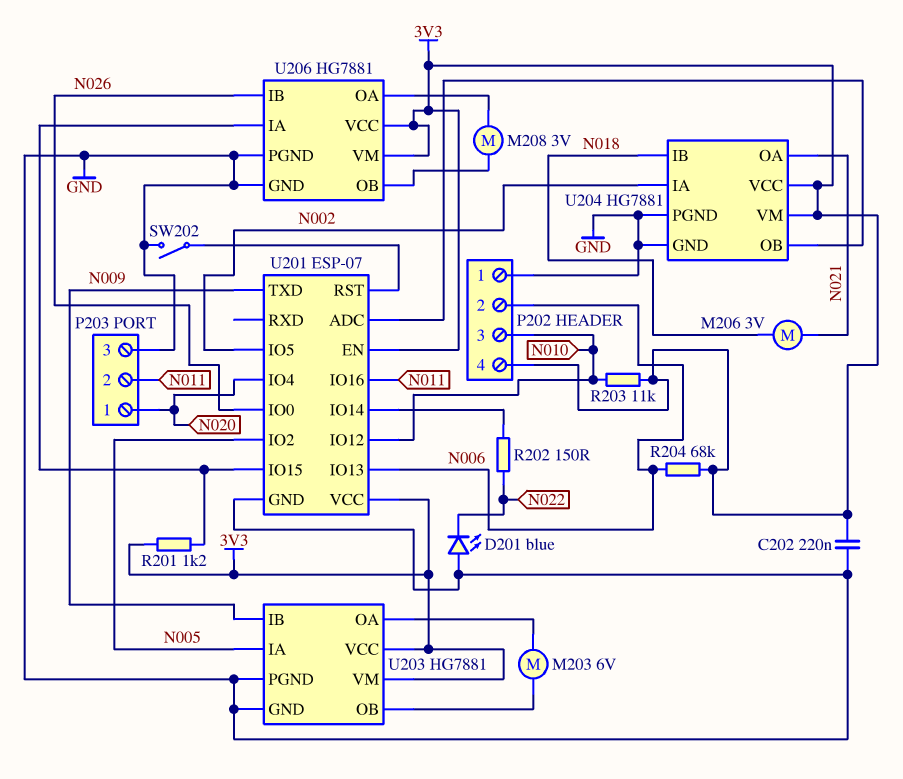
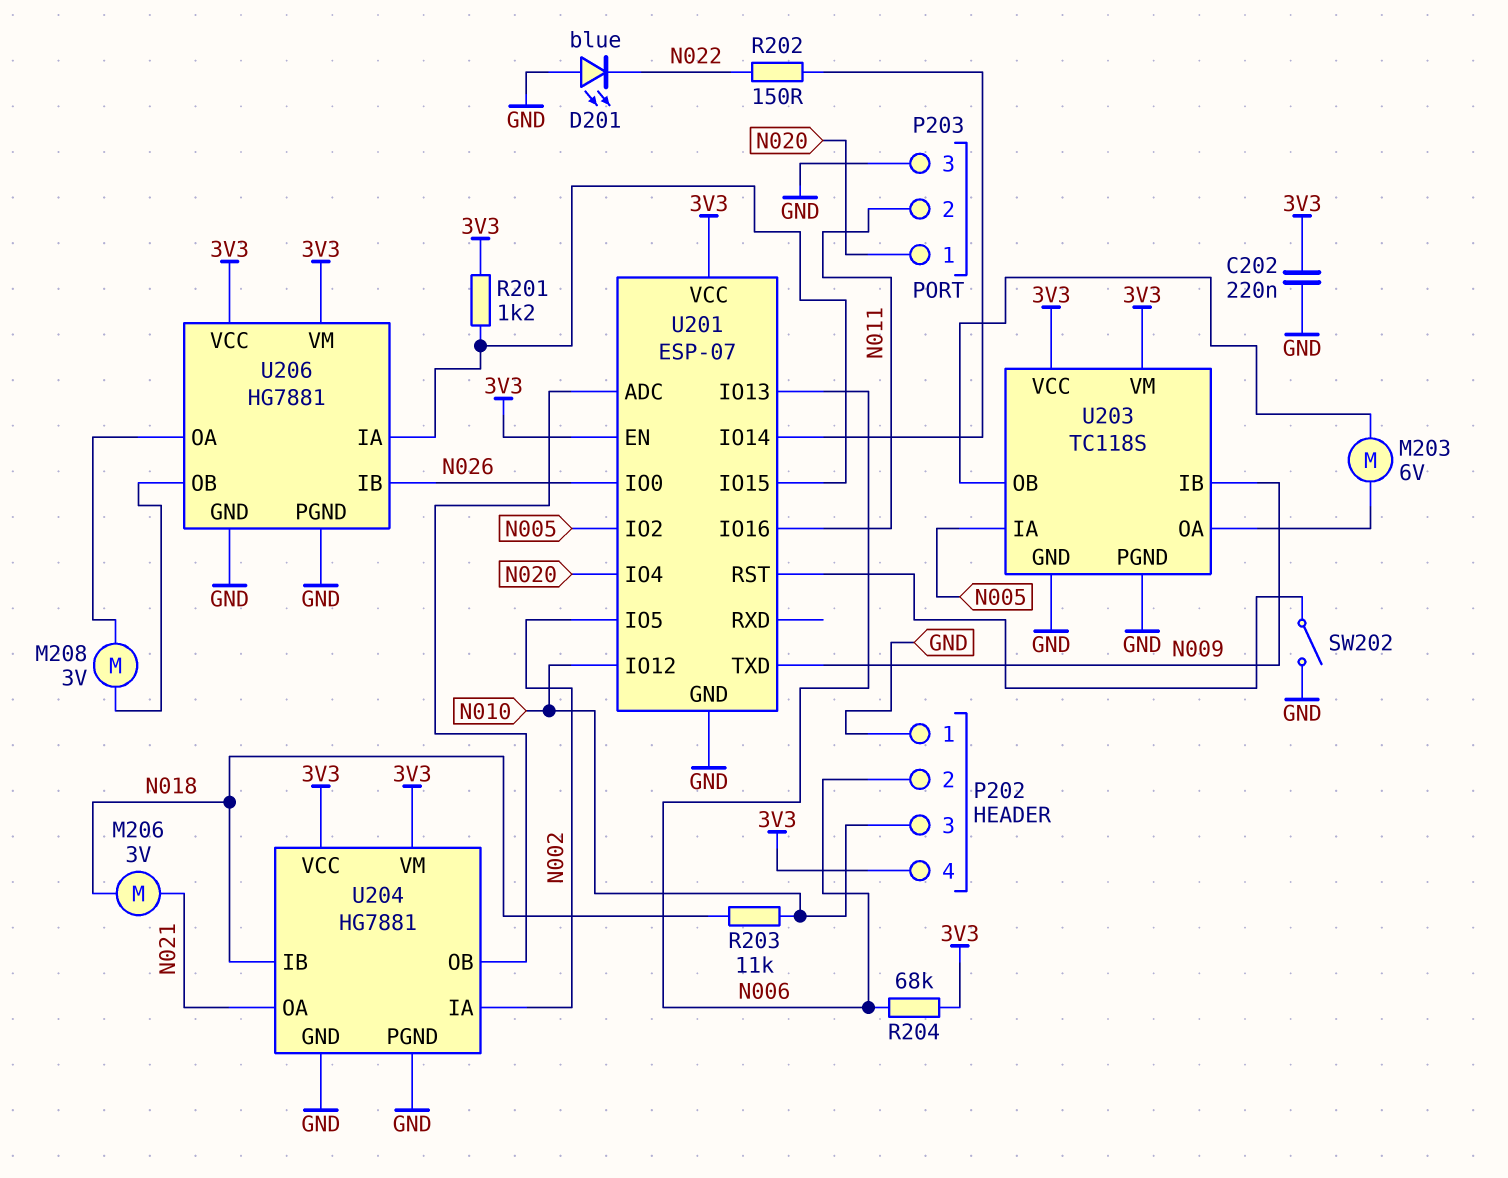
R203: 11k (3V3, N010) -> 11k (N010, N018)
U203: HG7881 -> TC118S

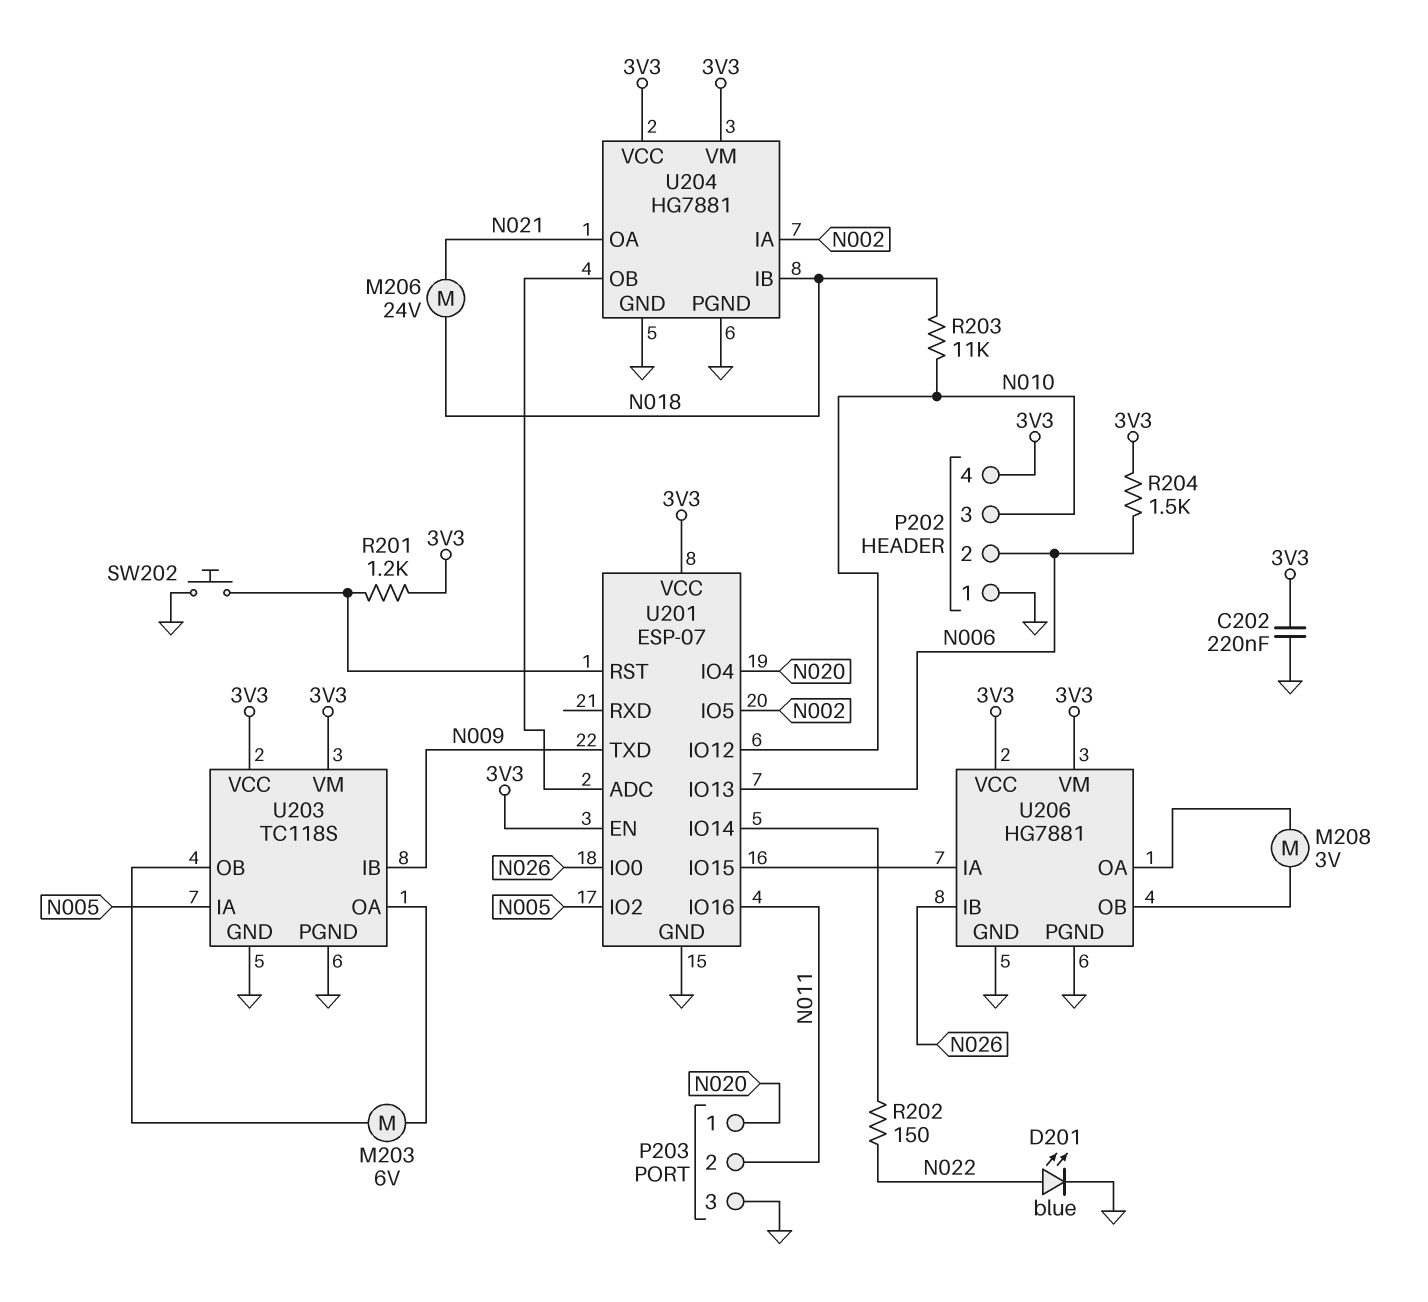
D201: LED blue (A GND, K N022) -> LED blue (A N022, K GND)
M206: motor 3V (N018, N021) -> motor 24V (N018, N021)
R201: 1.2k (3V3, U201/IO15) -> 1.2k (3V3, U201/RST)
R204: 68k (3V3, N006) -> 1.5k (3V3, N006)
SW202: switch (GND, U201/RST) -> button (GND, U201/RST)

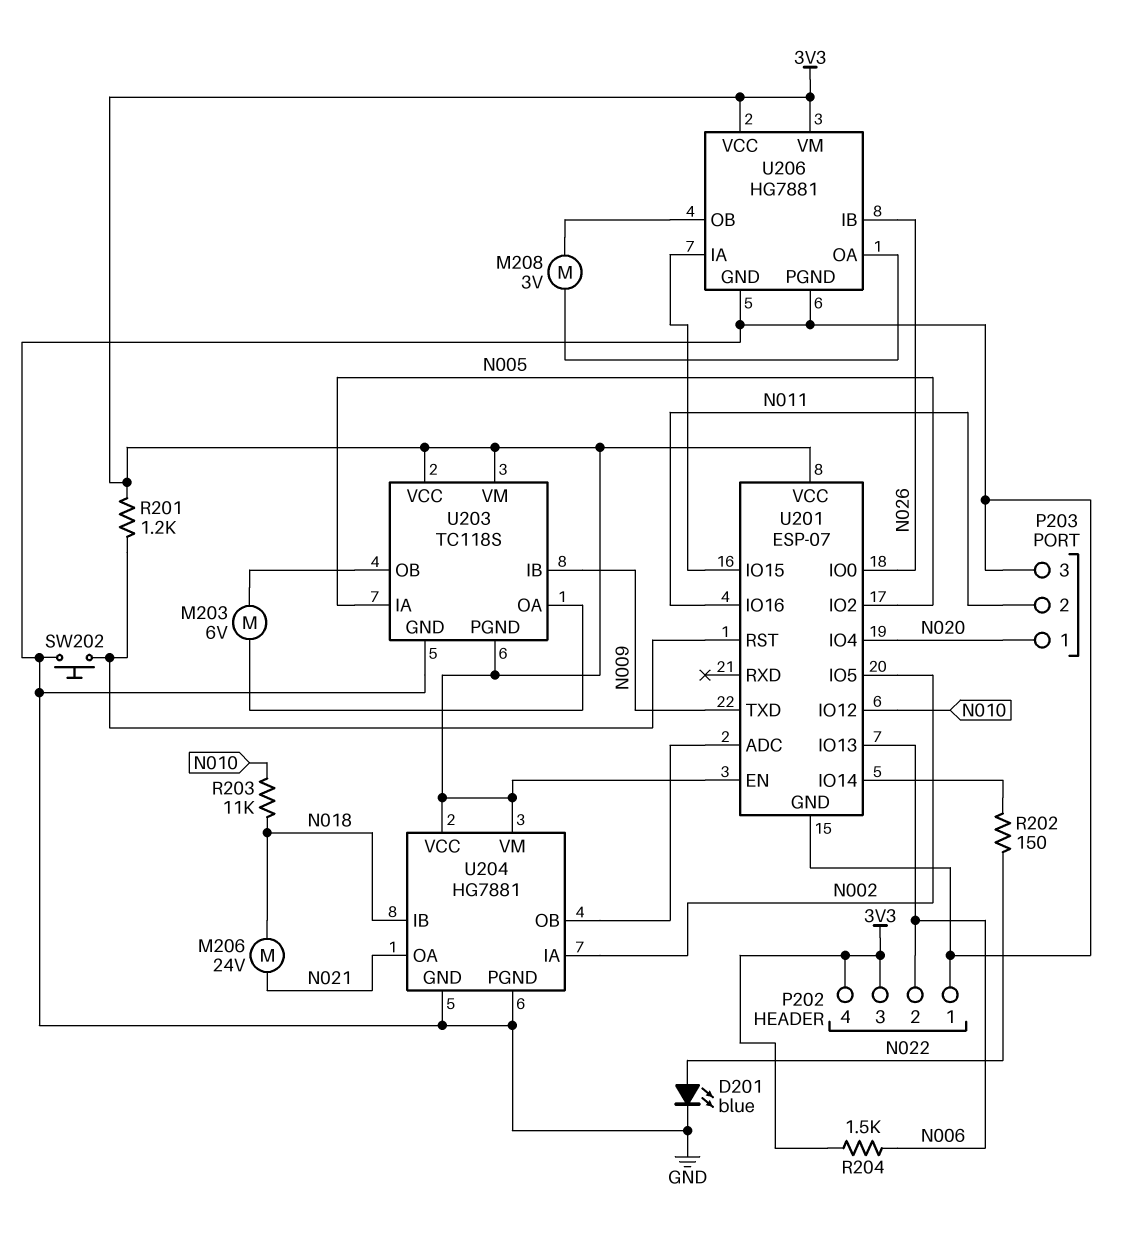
C202: 220nF (3V3, GND) -> none
P202 pin 3: N010 -> 3V3
U203 pin PGND: GND -> 3V3

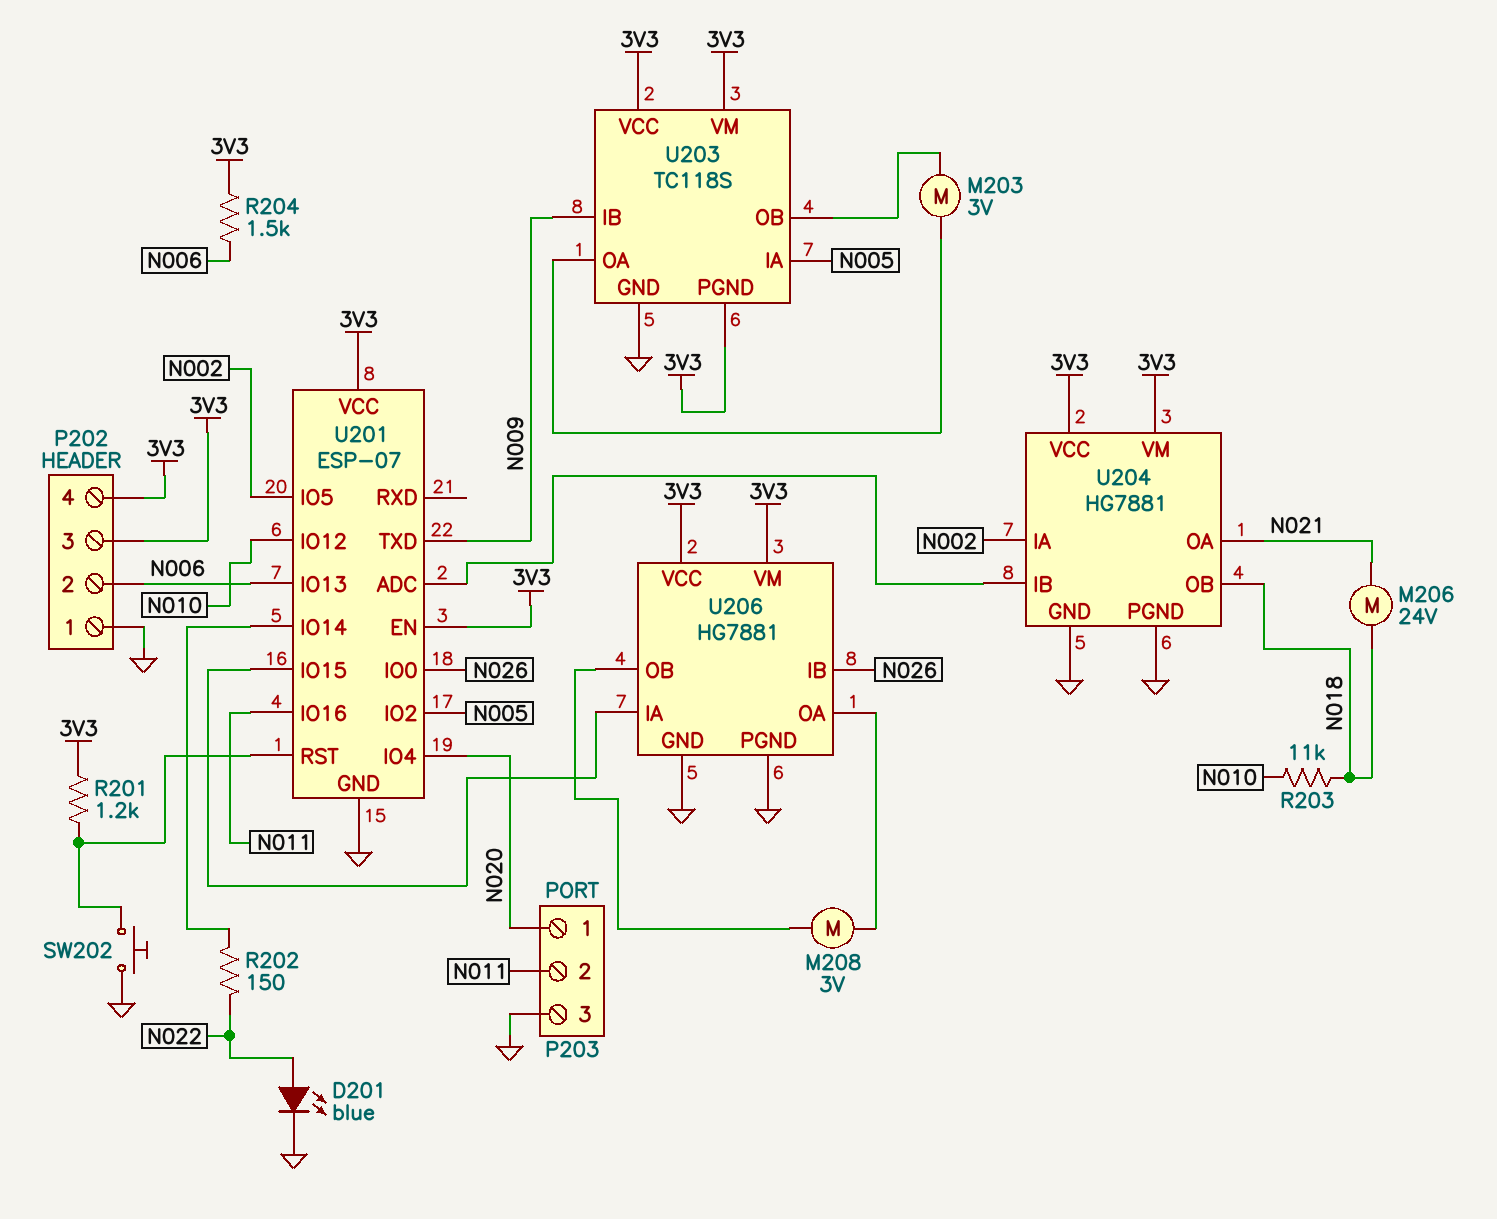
M203: motor 6V (U203/OA, U203/OB) -> motor 3V (U203/OA, U203/OB)
U204 pin IB: N018 -> U201/ADC
U204 pin OB: U201/ADC -> N018

